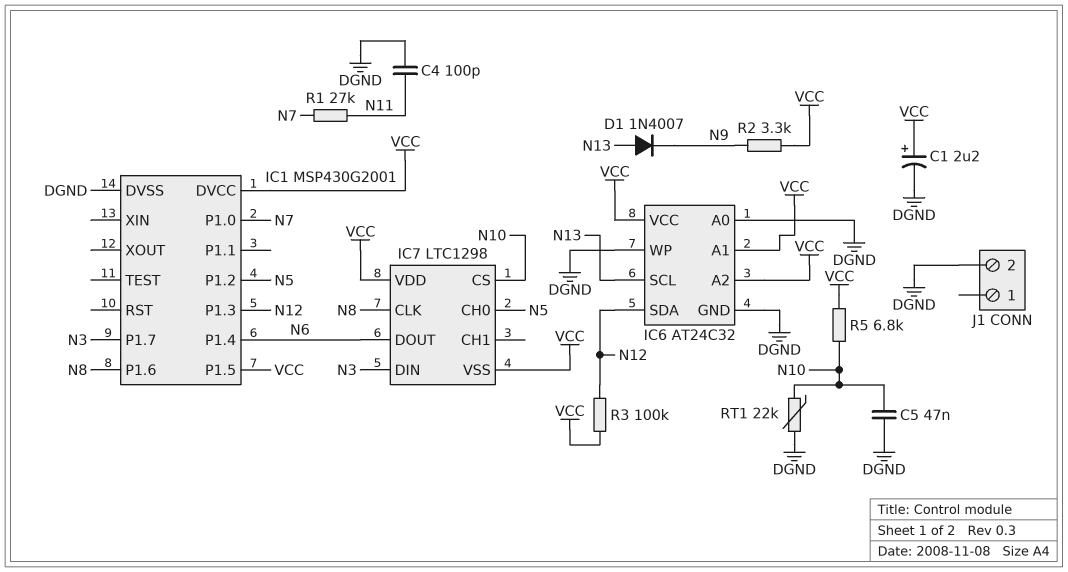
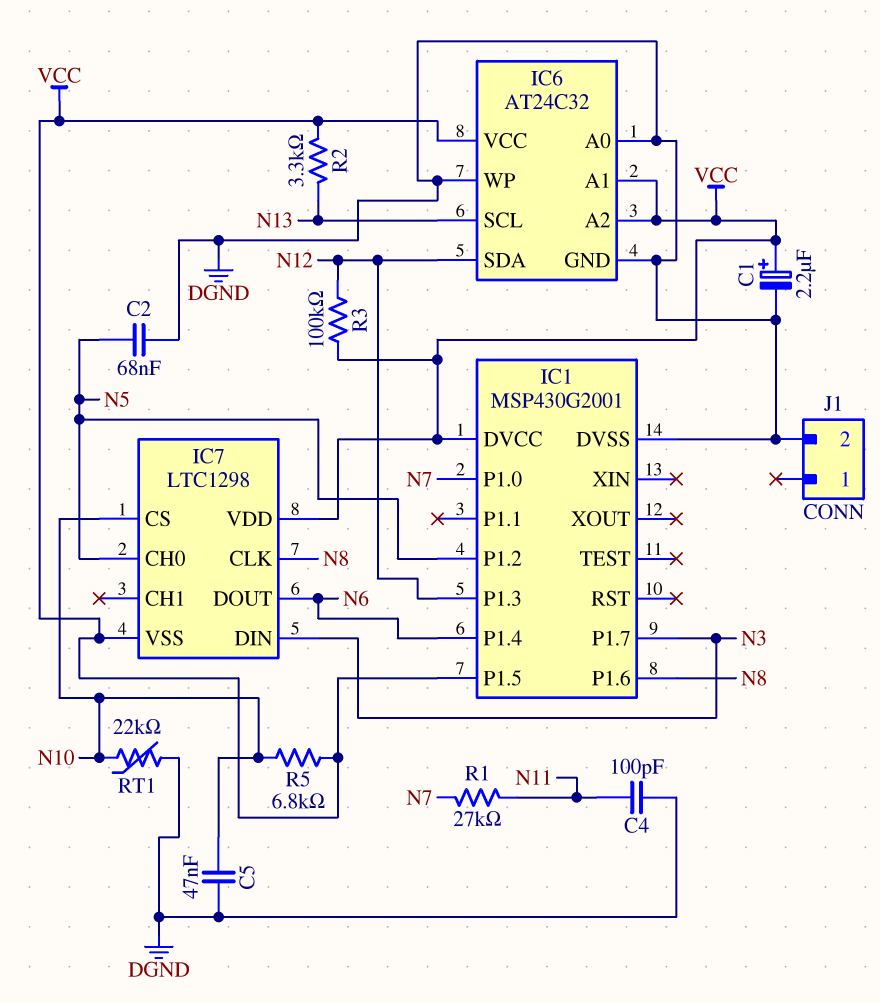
C2: none -> 68nF (DGND, N5)
D1: diode 1N4007 (A N13, K N9) -> none
R2: 3.3k (N9, VCC) -> 3.3k (N13, VCC)

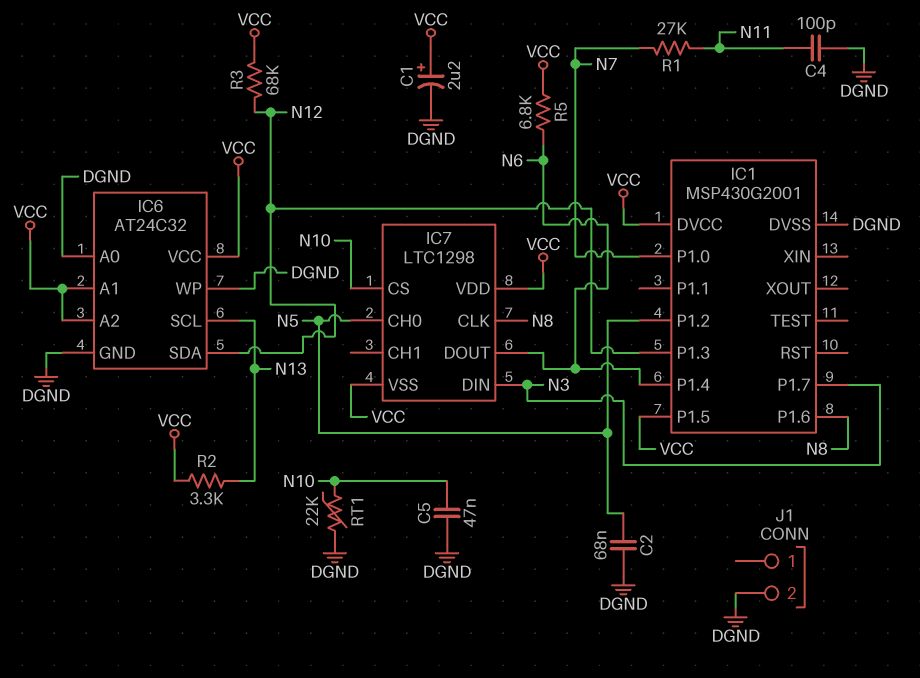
R3: 100k (N12, VCC) -> 68k (N12, VCC)
R5: 6.8k (N10, VCC) -> 6.8k (N6, VCC)

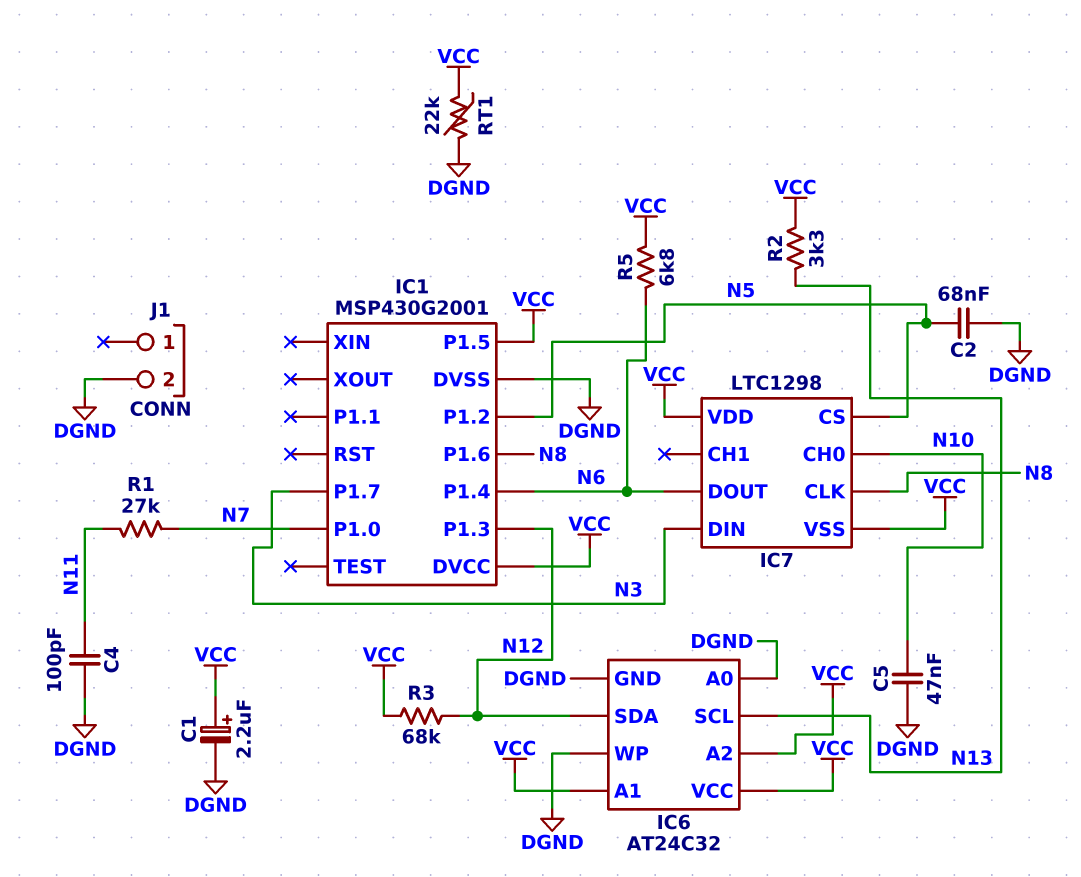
IC7 pin CH0: N5 -> N10
IC7 pin CS: N10 -> N5
RT1: 22k (DGND, N10) -> 22k (DGND, VCC)

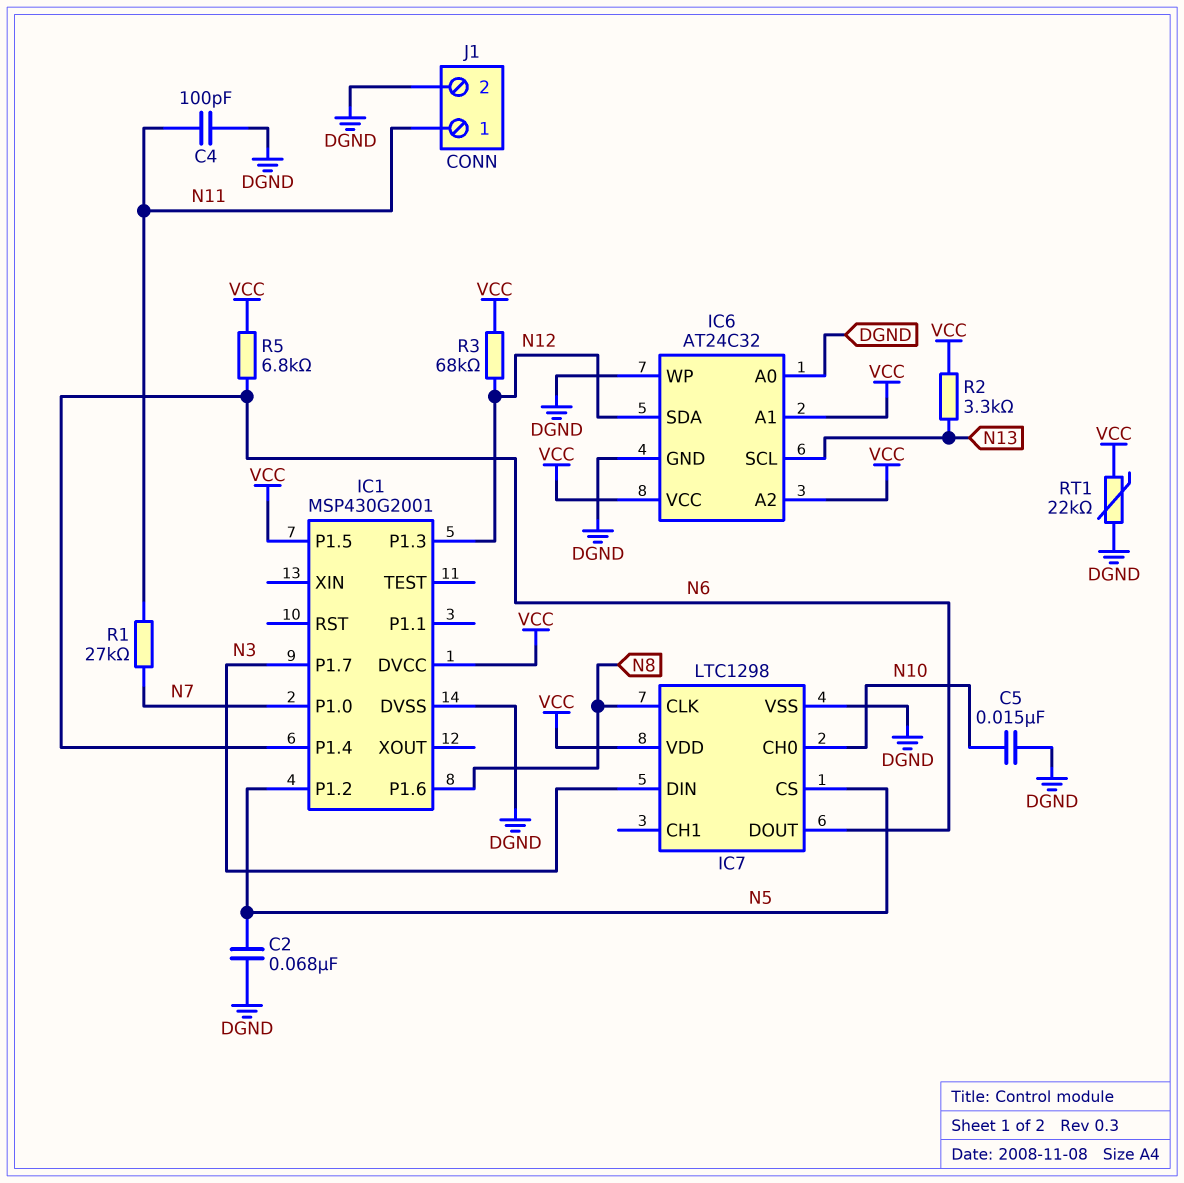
C1: 2.2uF (plus VCC, minus DGND) -> none
C5: 47nF (DGND, N10) -> 15nF (DGND, N10)
IC7 pin VSS: VCC -> DGND
J1 pin 1: none -> N11

